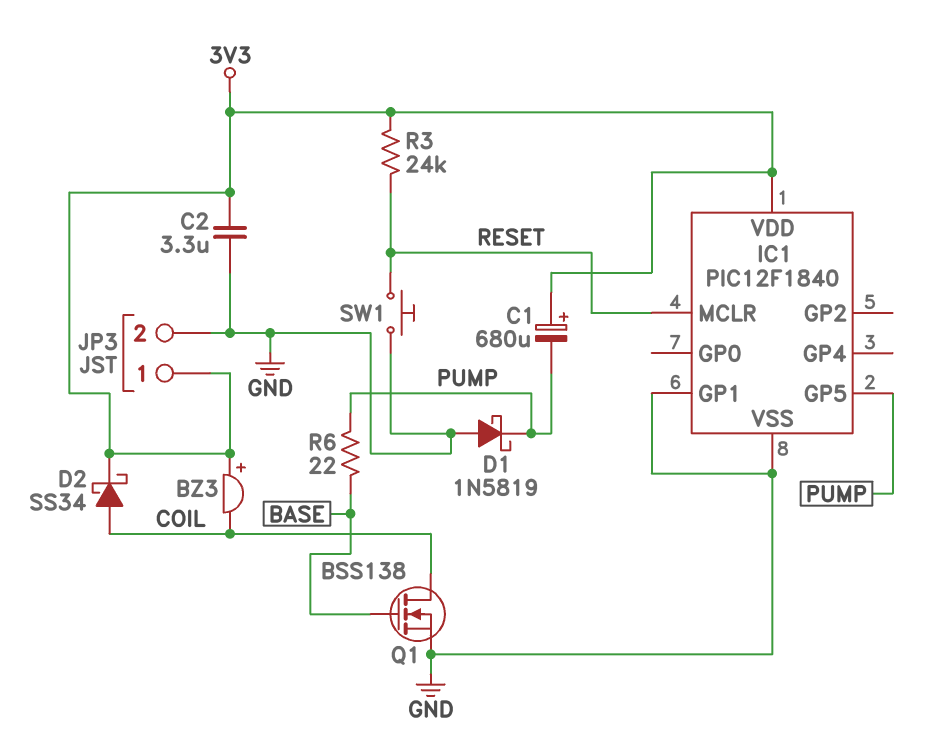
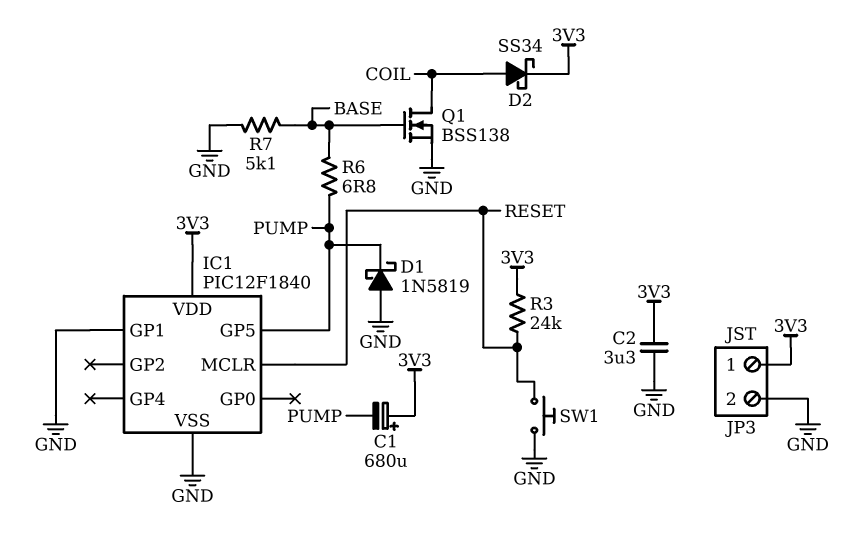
BZ3: buzzer (plus 3V3, minus COIL) -> none
R6: 22 (BASE, PUMP) -> 6.8 (BASE, PUMP)
R7: none -> 5.1k (BASE, GND)

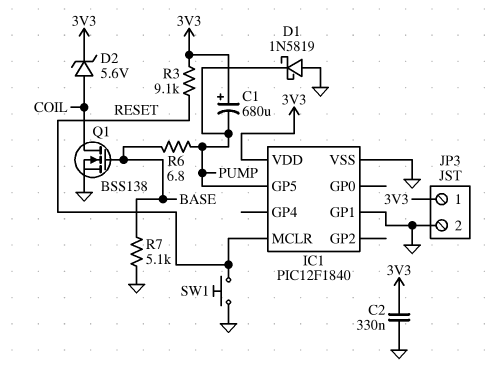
C2: 3.3uF (3V3, GND) -> 330nF (3V3, GND)
D2: schottky SS34 (A COIL, K 3V3) -> zener 5.6V (A COIL, K 3V3)
R3: 24k (3V3, RESET) -> 9.1k (3V3, RESET)

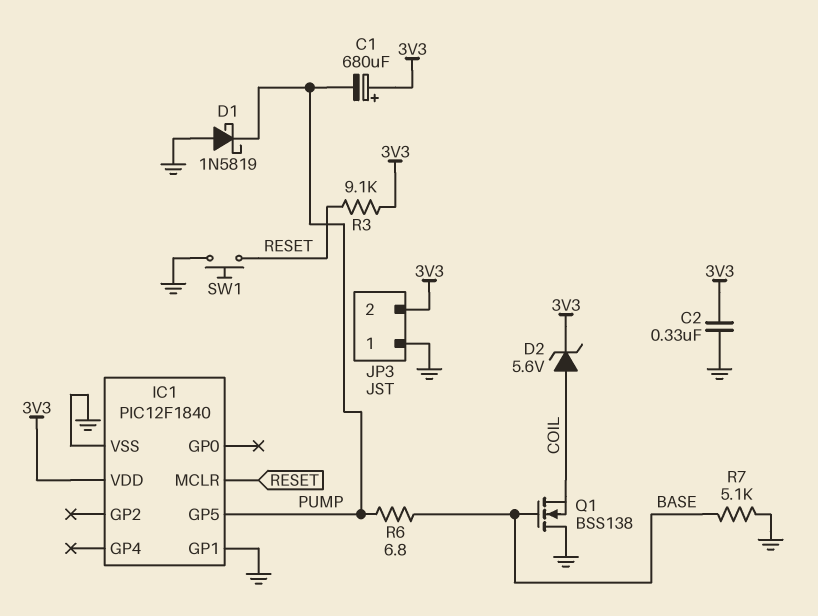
JP3 pin 1: 3V3 -> GND
JP3 pin 2: GND -> 3V3
Q1: NMOS BSS138 (G BASE, D COIL, S GND) -> NMOS BSS138 (G BASE, D GND, S COIL)

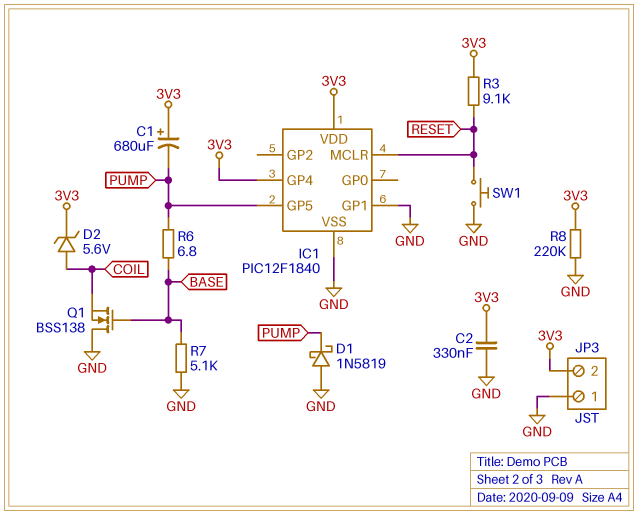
IC1 pin GP4: none -> 3V3
R8: none -> 220k (3V3, GND)

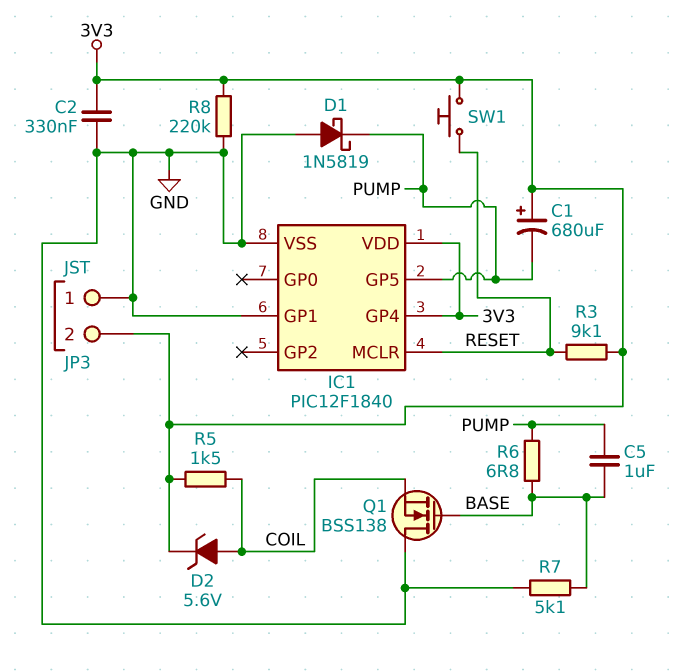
C5: none -> 1uF (BASE, PUMP)
R5: none -> 1.5k (3V3, COIL)
SW1: button (GND, RESET) -> button (3V3, RESET)

